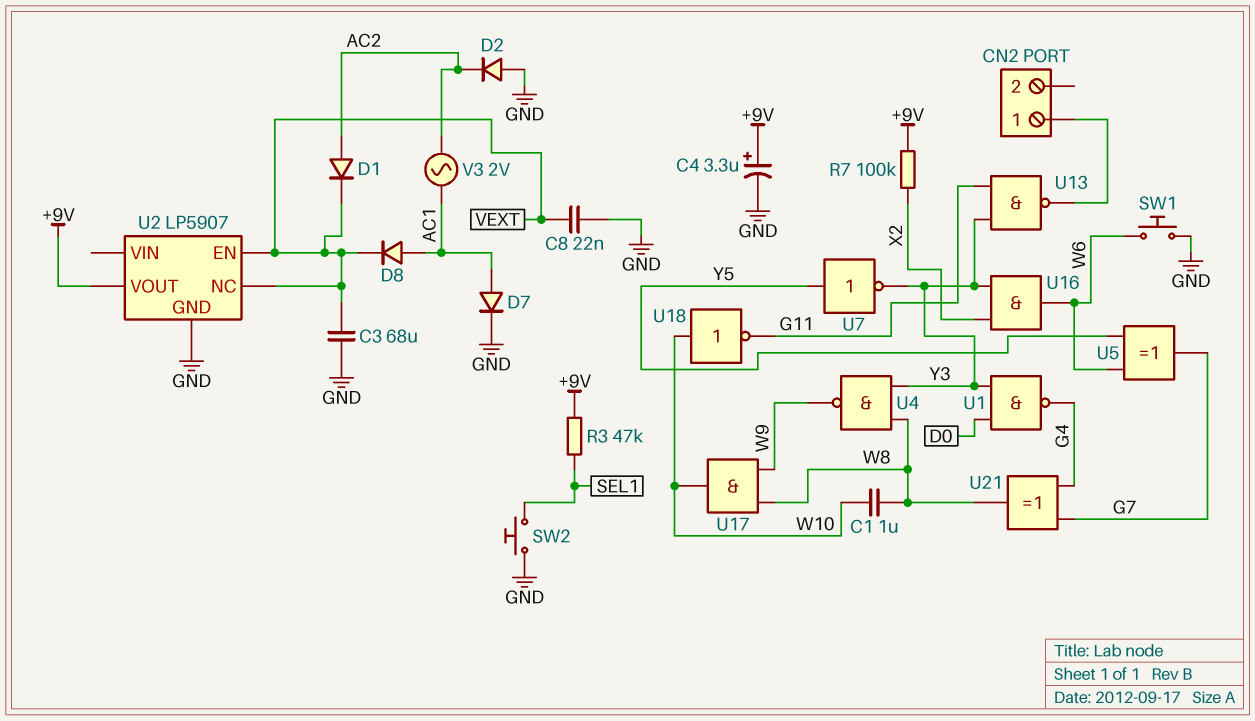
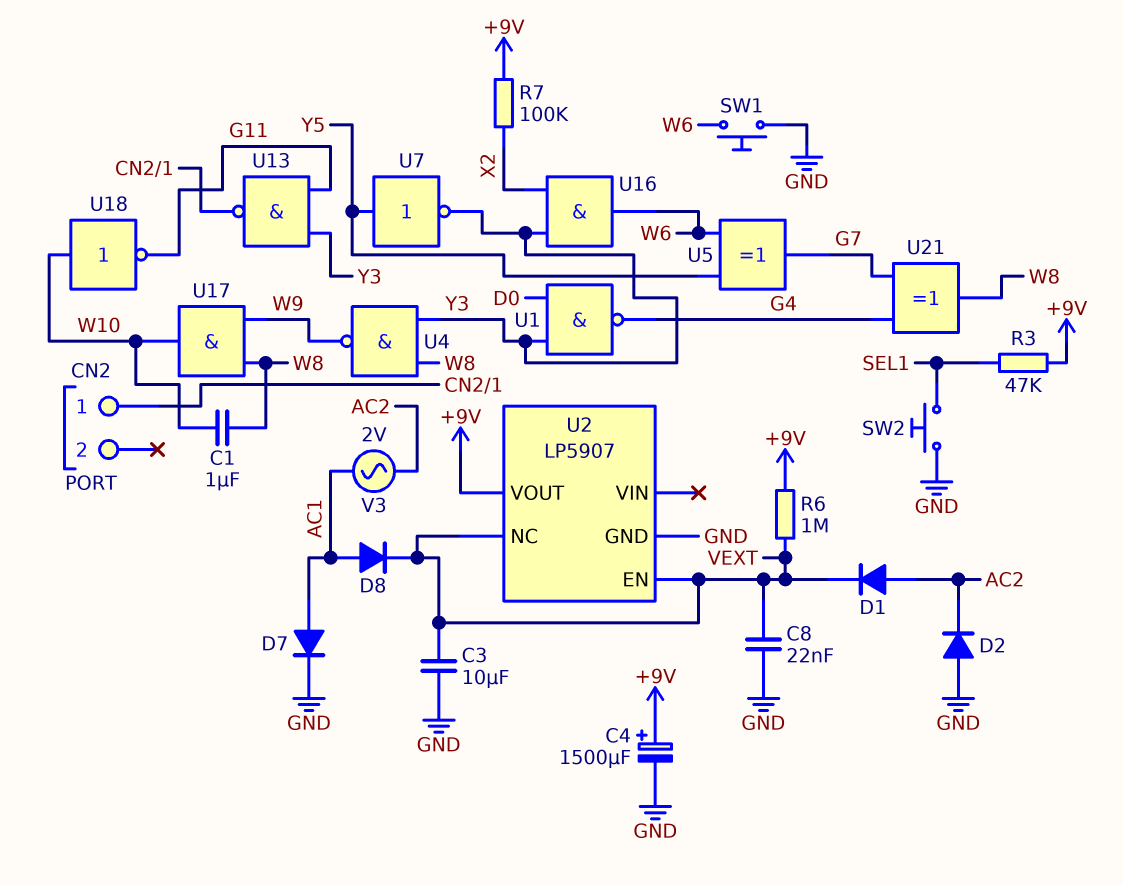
C3: 68uF (GND, VEXT) -> 10uF (GND, VEXT)
C4: 3.3uF (plus +9V, minus GND) -> 1500uF (plus +9V, minus GND)
R6: none -> 1M (+9V, VEXT)

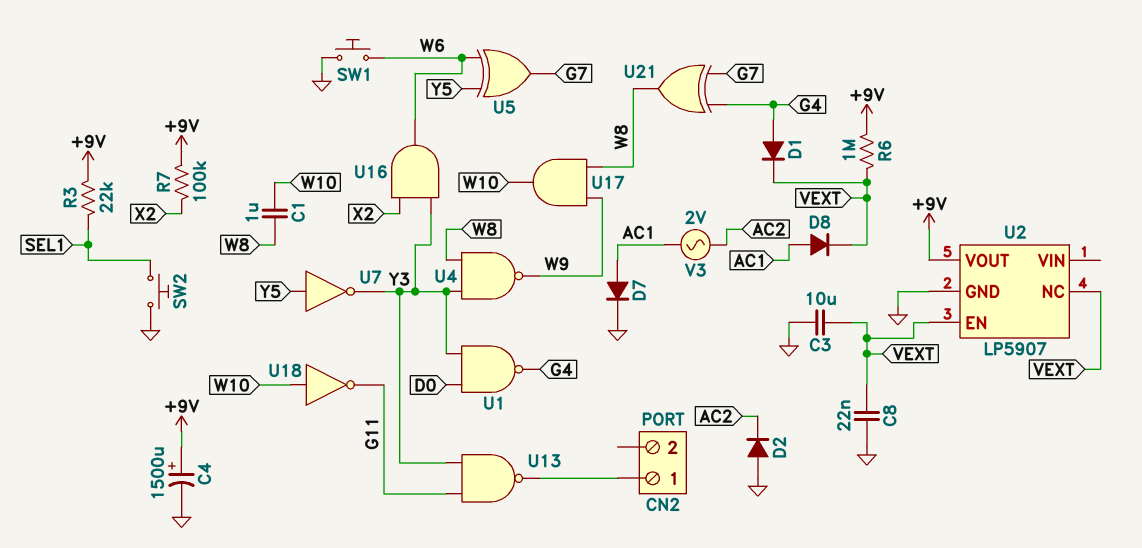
D1: diode (A AC2, K VEXT) -> diode (A G4, K VEXT)
R3: 47k (+9V, SEL1) -> 22k (+9V, SEL1)

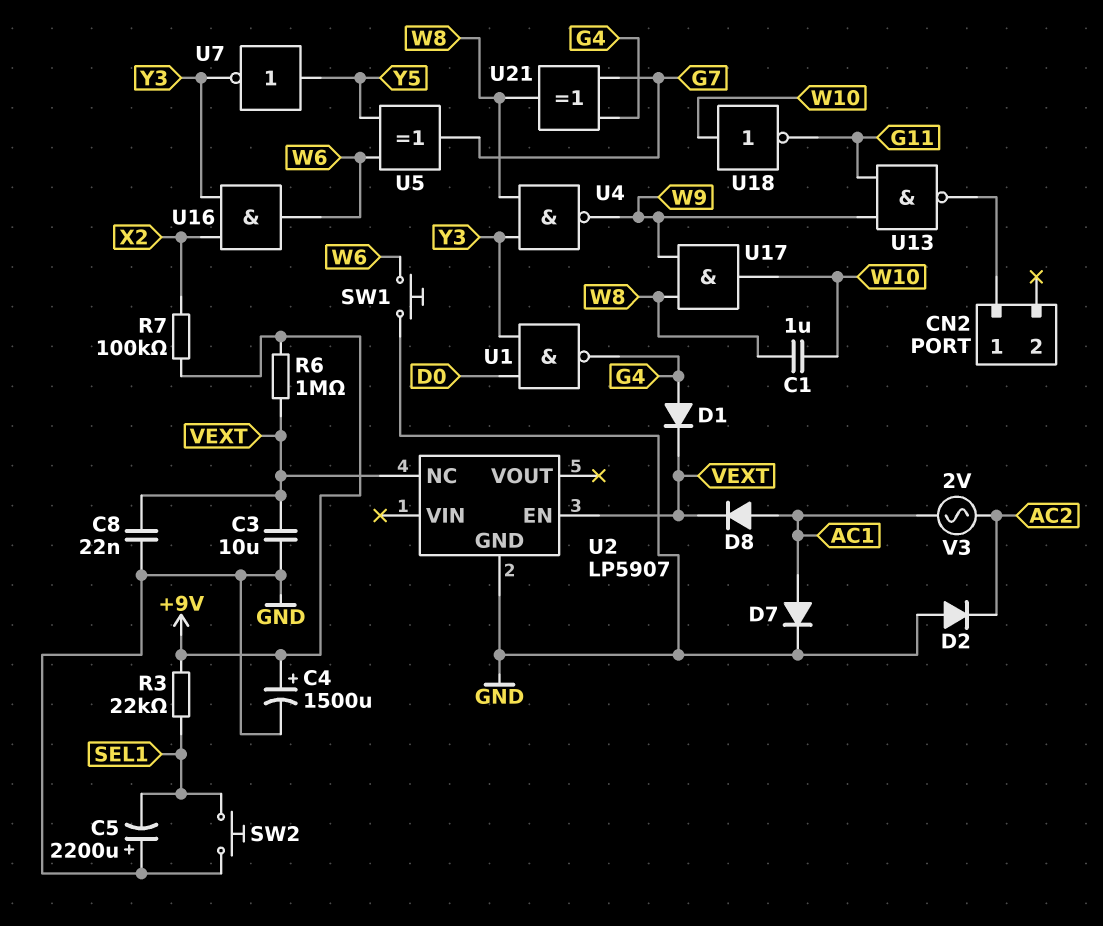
C5: none -> 2200uF (plus GND, minus SEL1)
U2 pin VOUT: +9V -> none
U13: NAND (in G11, in Y3, out CN2/1) -> NAND (in G11, in W9, out CN2/1)

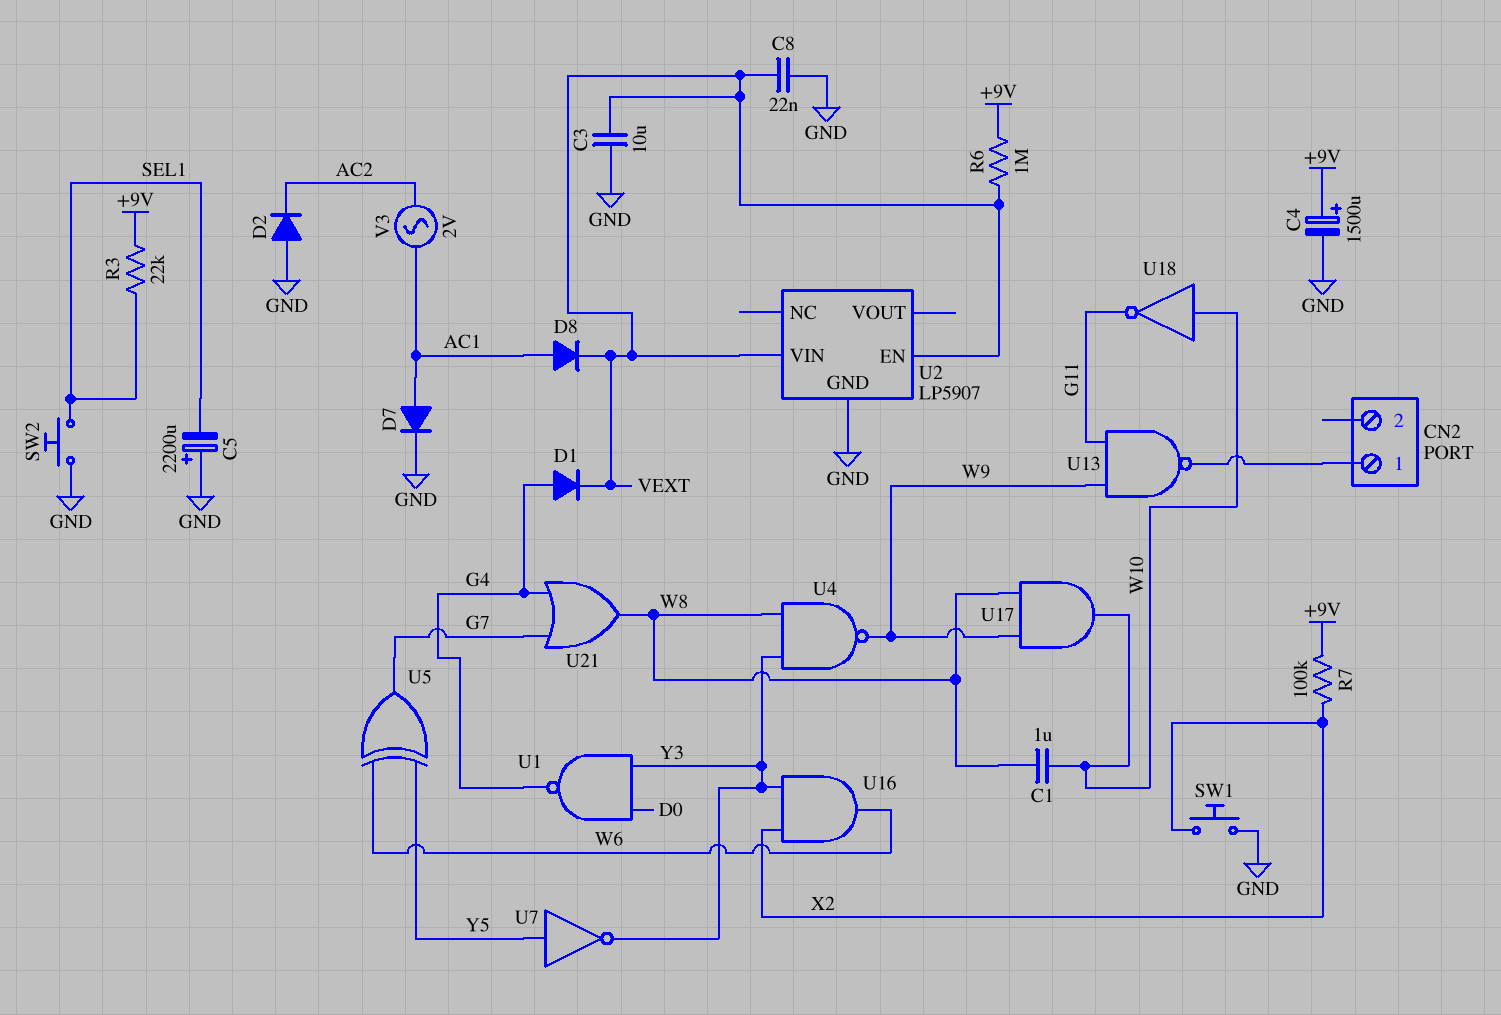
SW1: button (GND, W6) -> button (GND, X2)
U2 pin NC: VEXT -> none
U2 pin VIN: none -> VEXT
U21: XOR (in G4, in G7, out W8) -> OR (in G4, in G7, out W8)

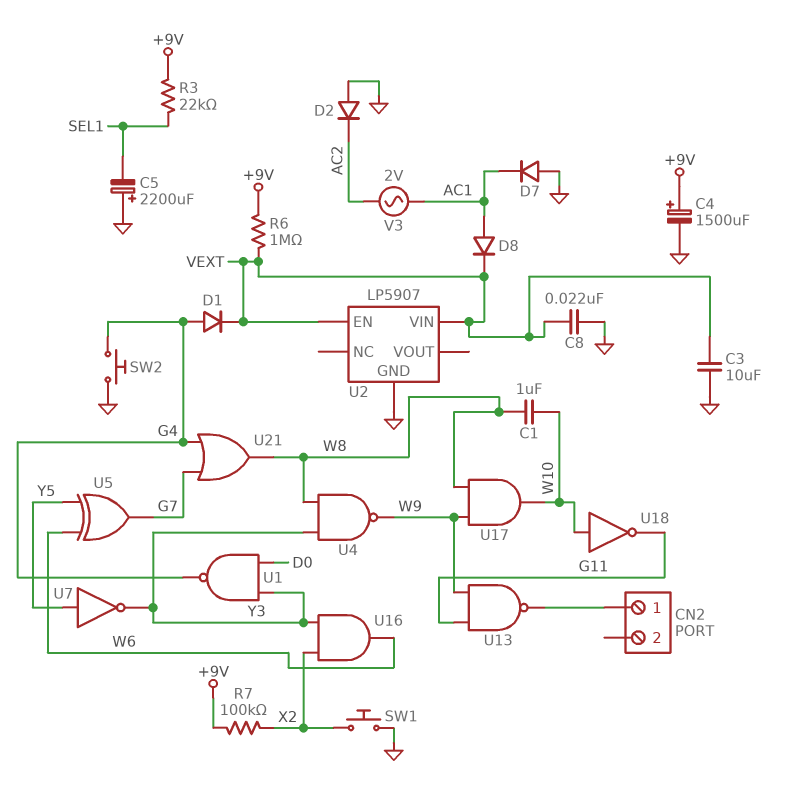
D7: diode (A AC1, K GND) -> diode (A GND, K AC1)
SW2: button (GND, SEL1) -> button (G4, GND)

